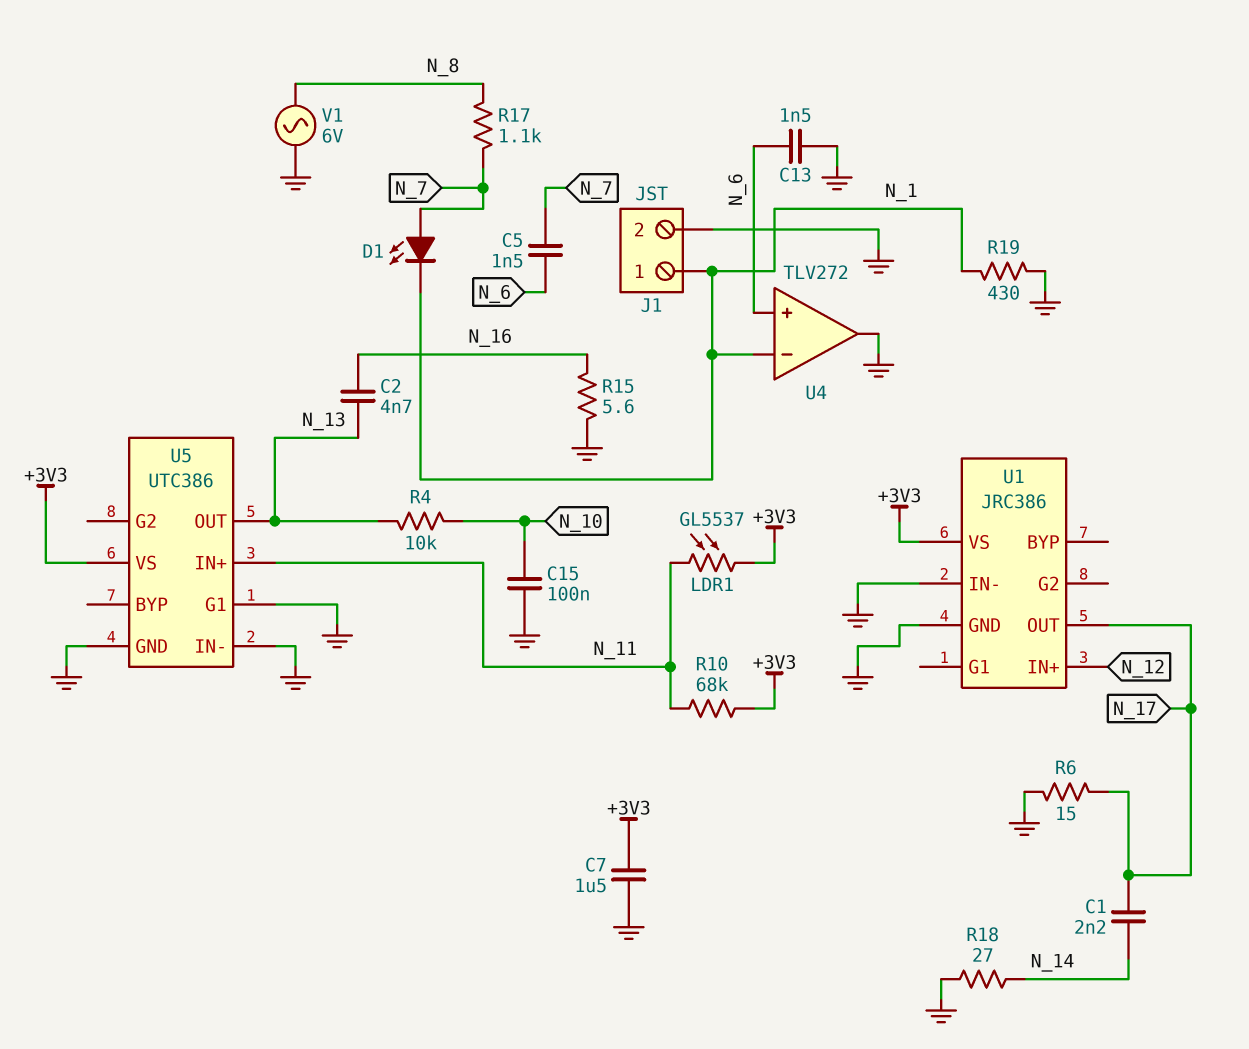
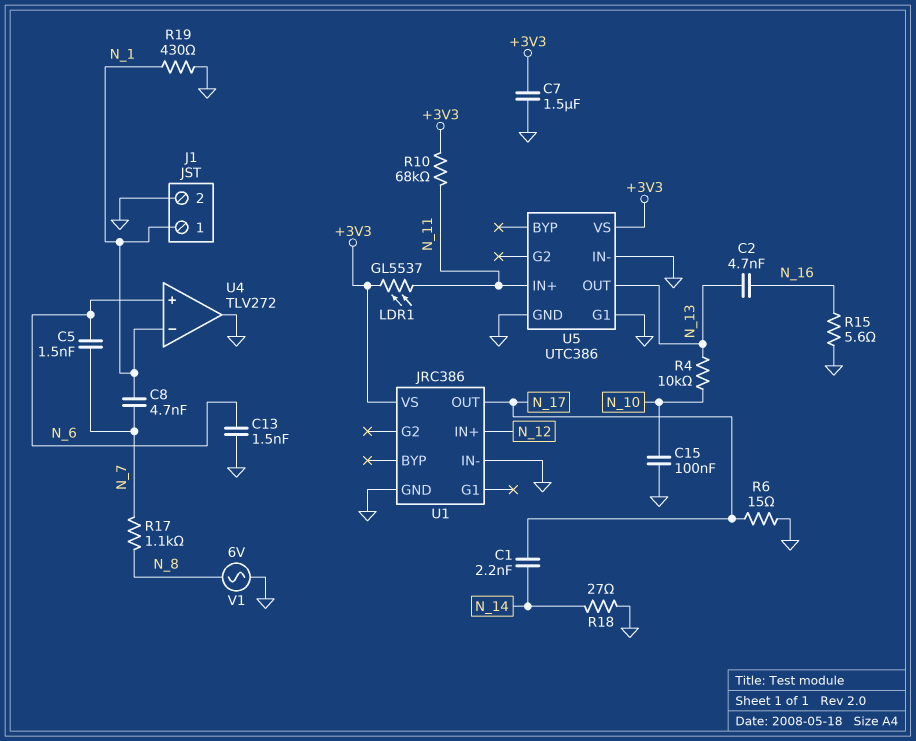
C8: none -> 4.7nF (N_1, N_7)
D1: LED (A N_7, K N_1) -> none

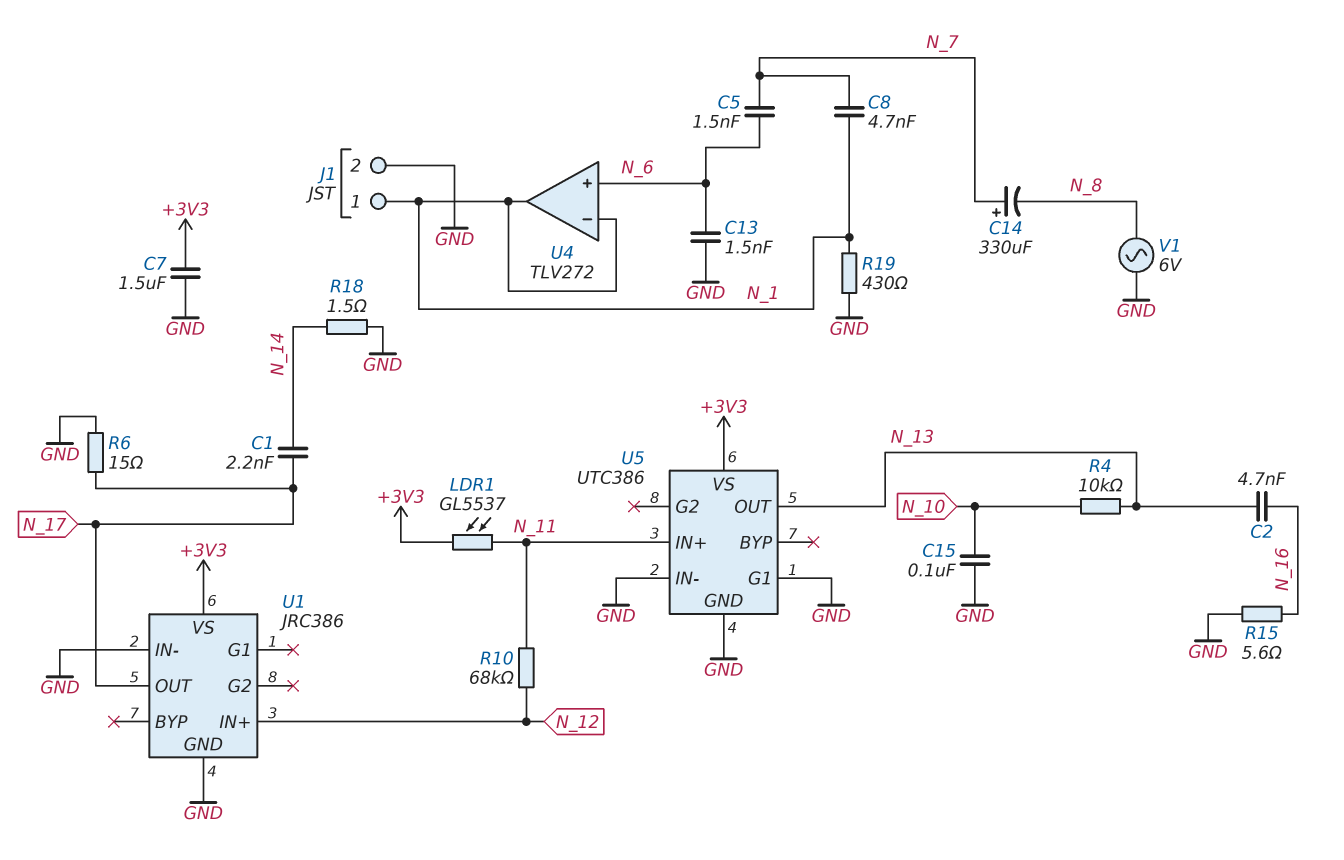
C14: none -> 330uF (plus N_7, minus N_8)
R10: 68k (+3V3, N_11) -> 68k (N_11, N_12)
R17: 1.1k (N_7, N_8) -> none
R18: 27 (GND, N_14) -> 1.5 (GND, N_14)
U4 pin out: GND -> N_1

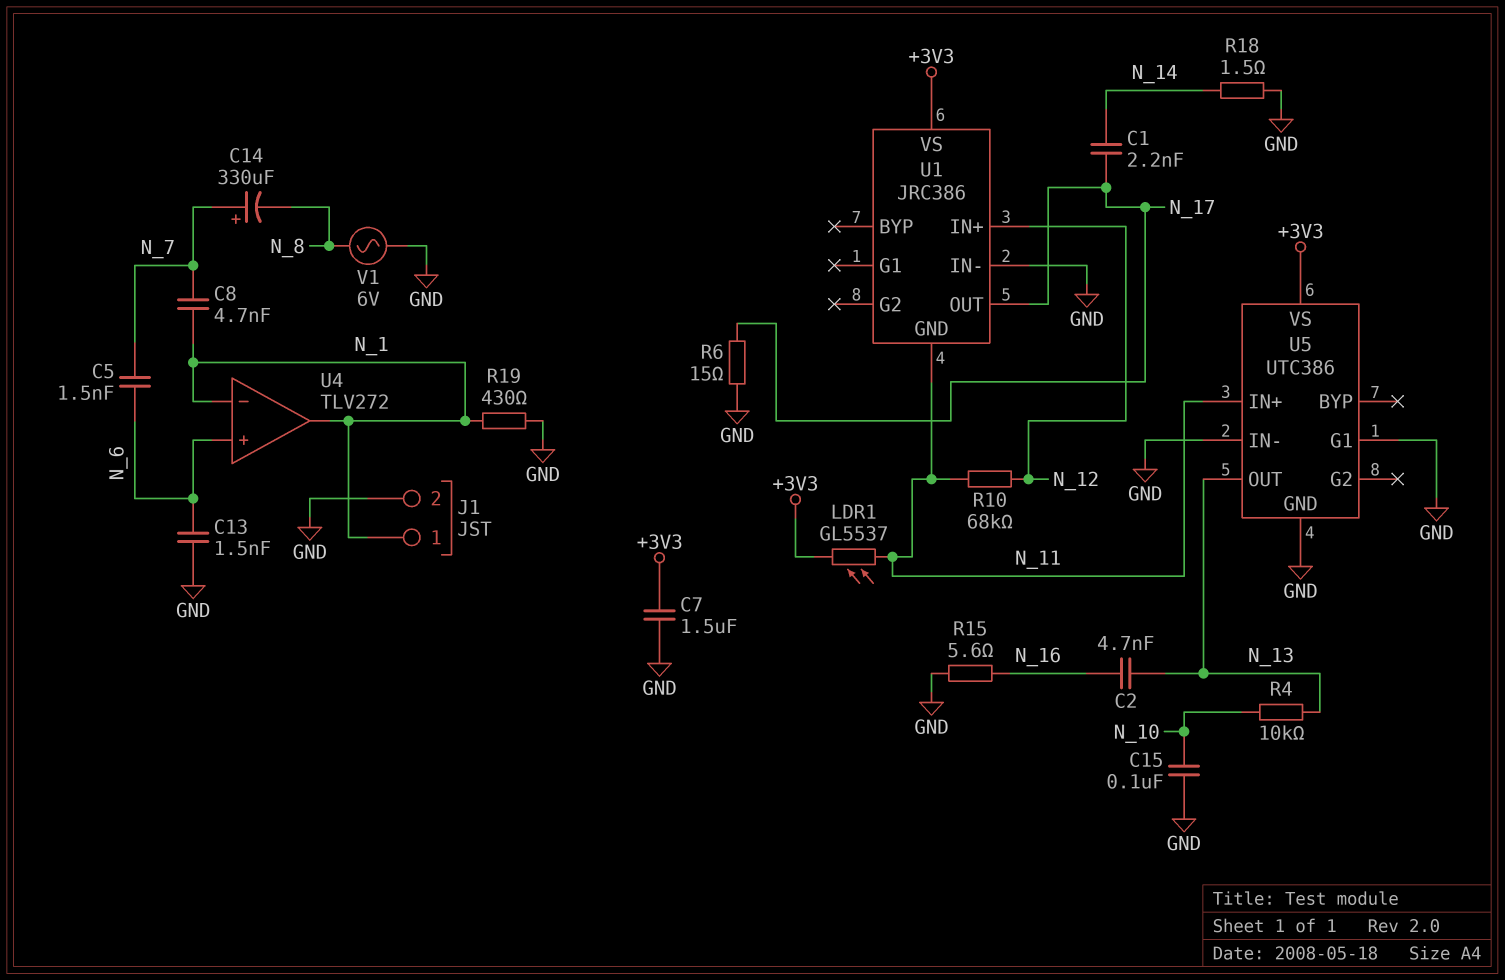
U1 pin GND: GND -> N_11

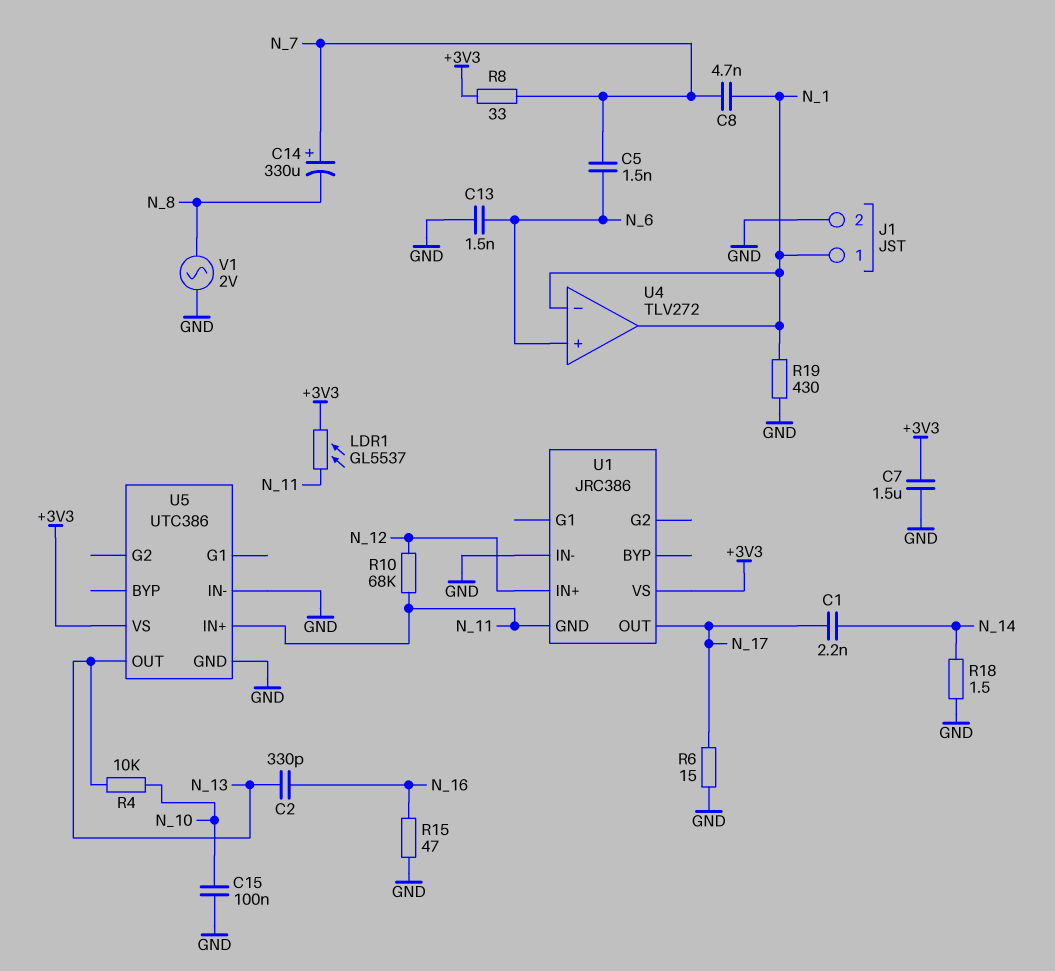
C2: 4.7nF (N_13, N_16) -> 330pF (N_13, N_16)
R8: none -> 33 (+3V3, N_7)
R15: 5.6 (GND, N_16) -> 47 (GND, N_16)
U5 pin G1: GND -> none
V1: AC 6V (GND, N_8) -> AC 2V (GND, N_8)

